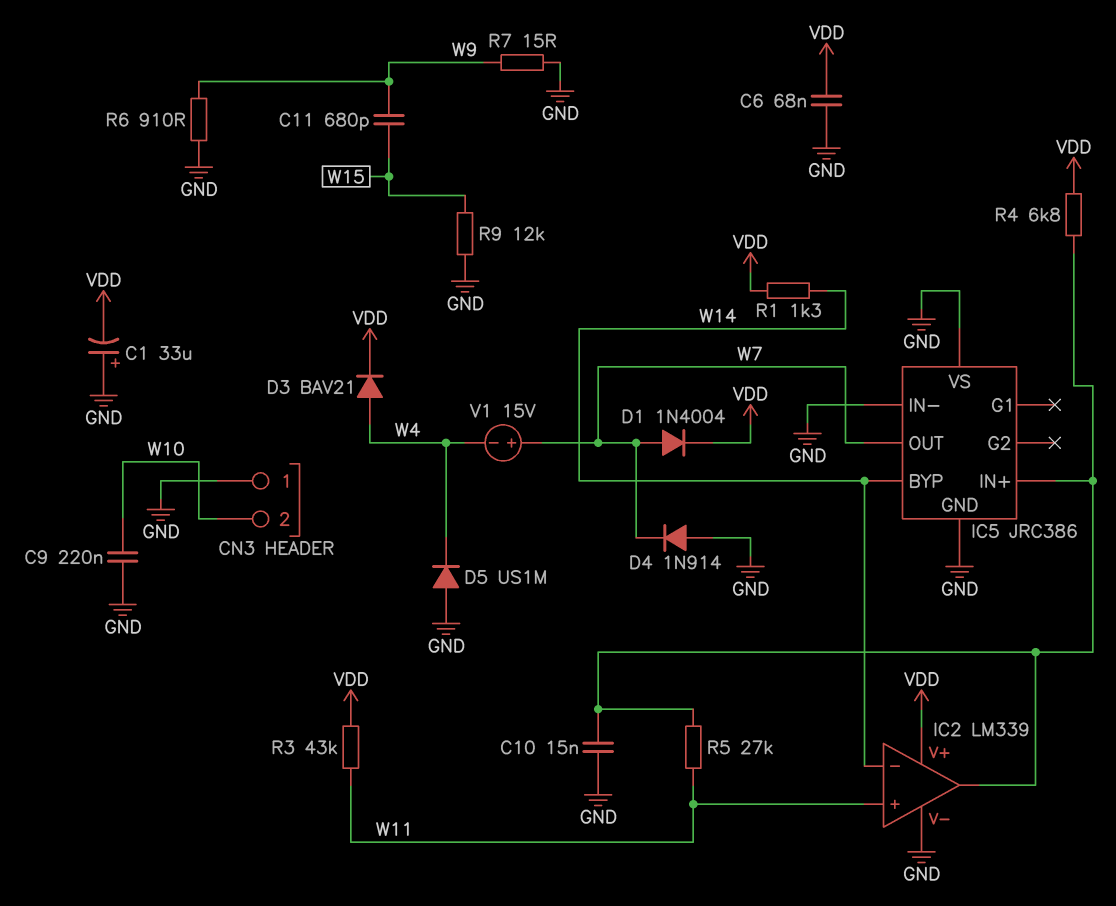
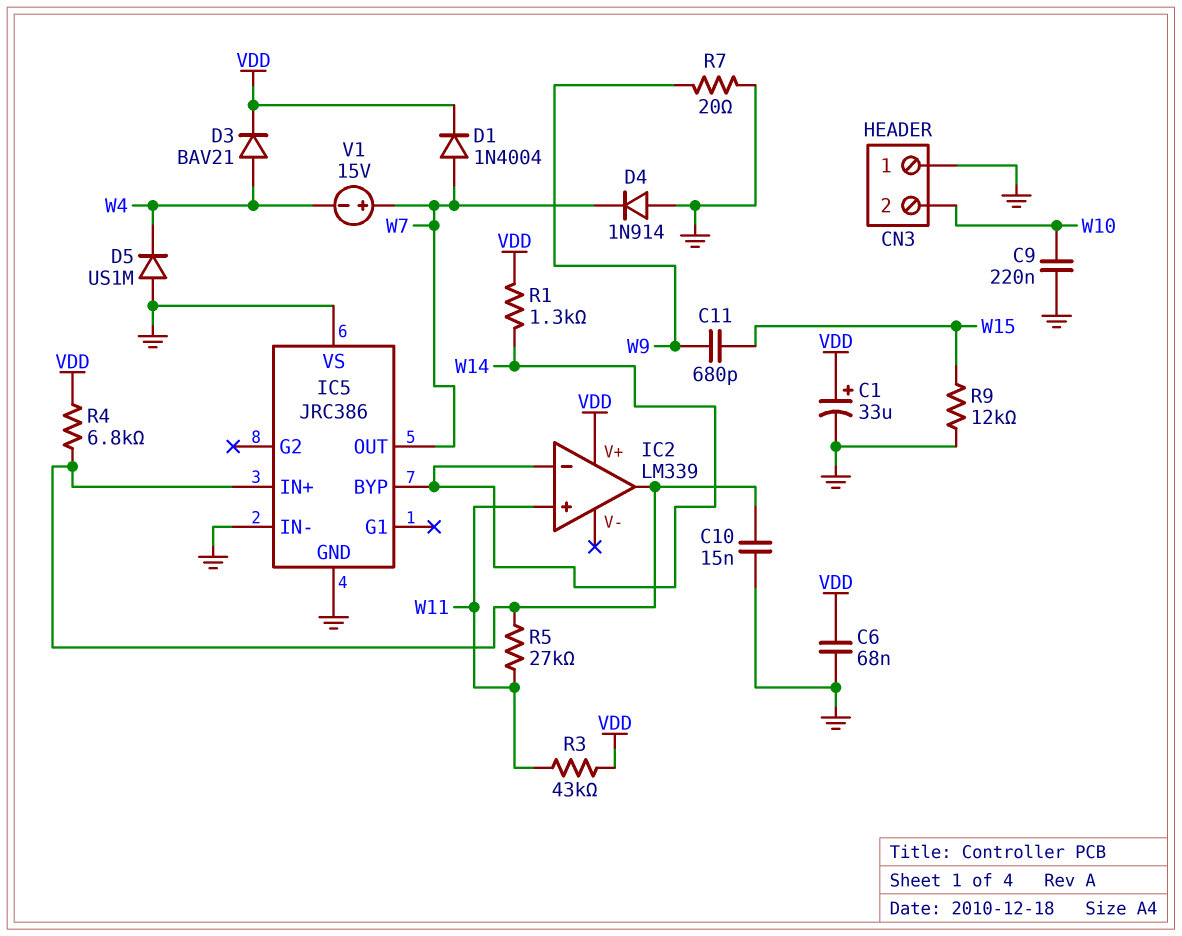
C1: 33uF (plus GND, minus VDD) -> 33uF (plus VDD, minus GND)
IC2 pin V-: GND -> none
R6: 910 (GND, W9) -> none
R7: 15 (GND, W9) -> 20 (GND, W9)

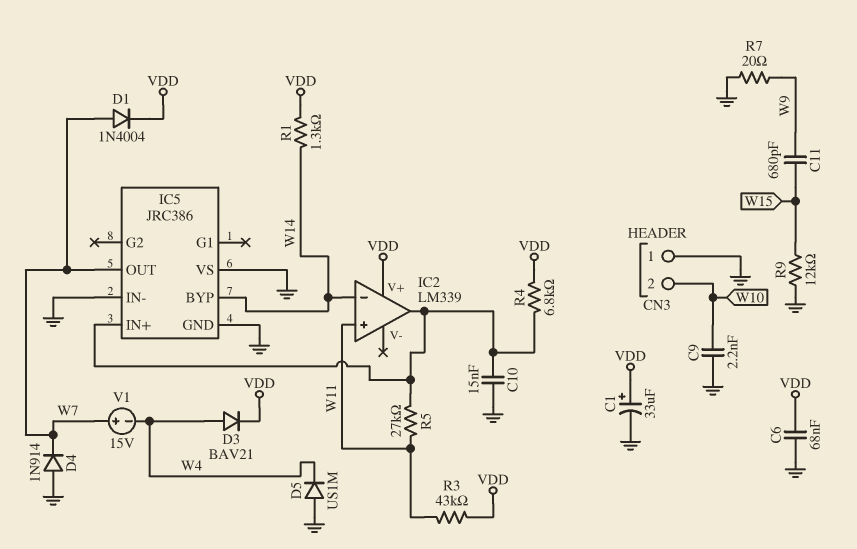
C9: 220nF (GND, W10) -> 2.2nF (GND, W10)

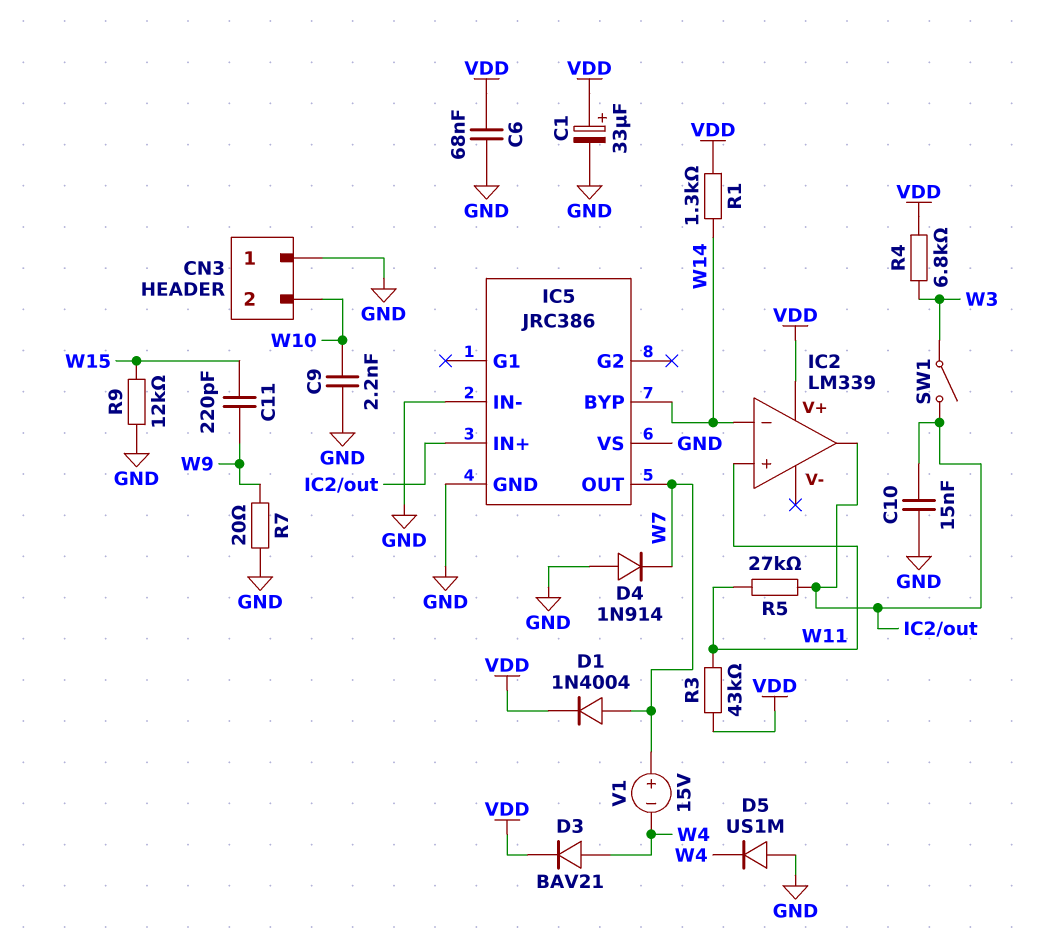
C11: 680pF (W9, W15) -> 220pF (W9, W15)
R4: 6.8k (IC2/out, VDD) -> 6.8k (VDD, W3)
SW1: none -> switch (IC2/out, W3)

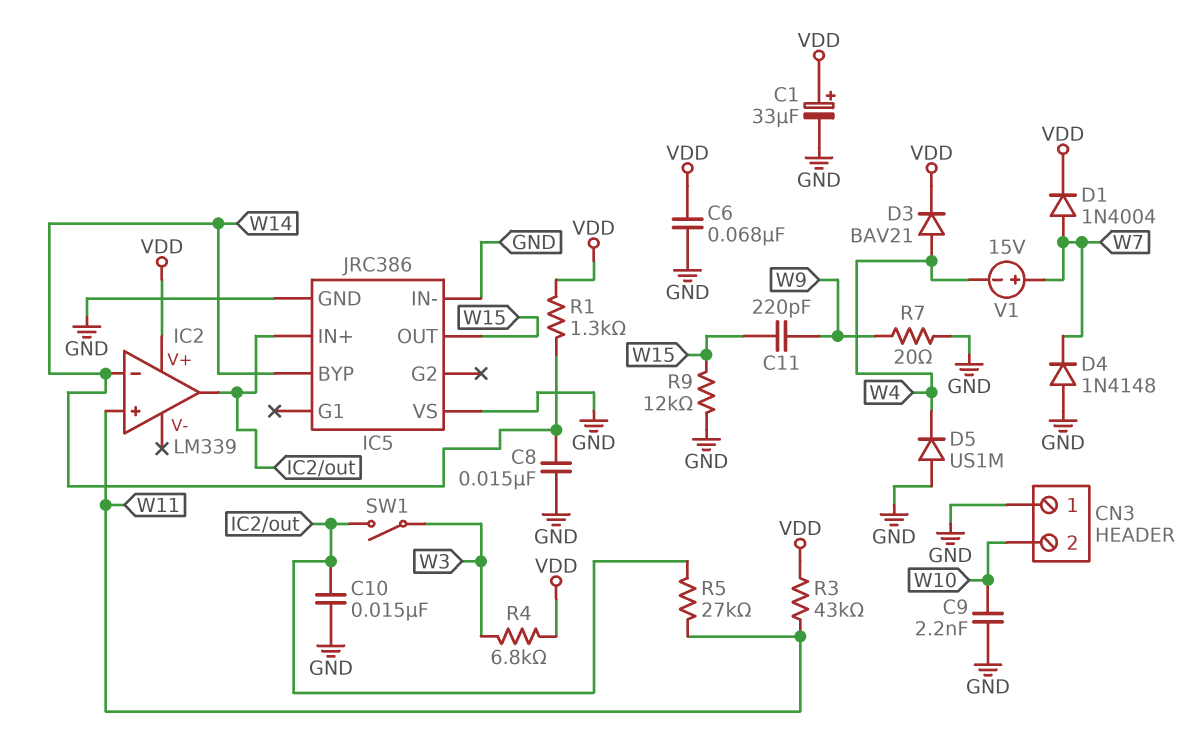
C8: none -> 15nF (GND, W14)
D4: diode 1N914 (A GND, K W7) -> diode 1N4148 (A GND, K W7)
IC5 pin OUT: W7 -> W15

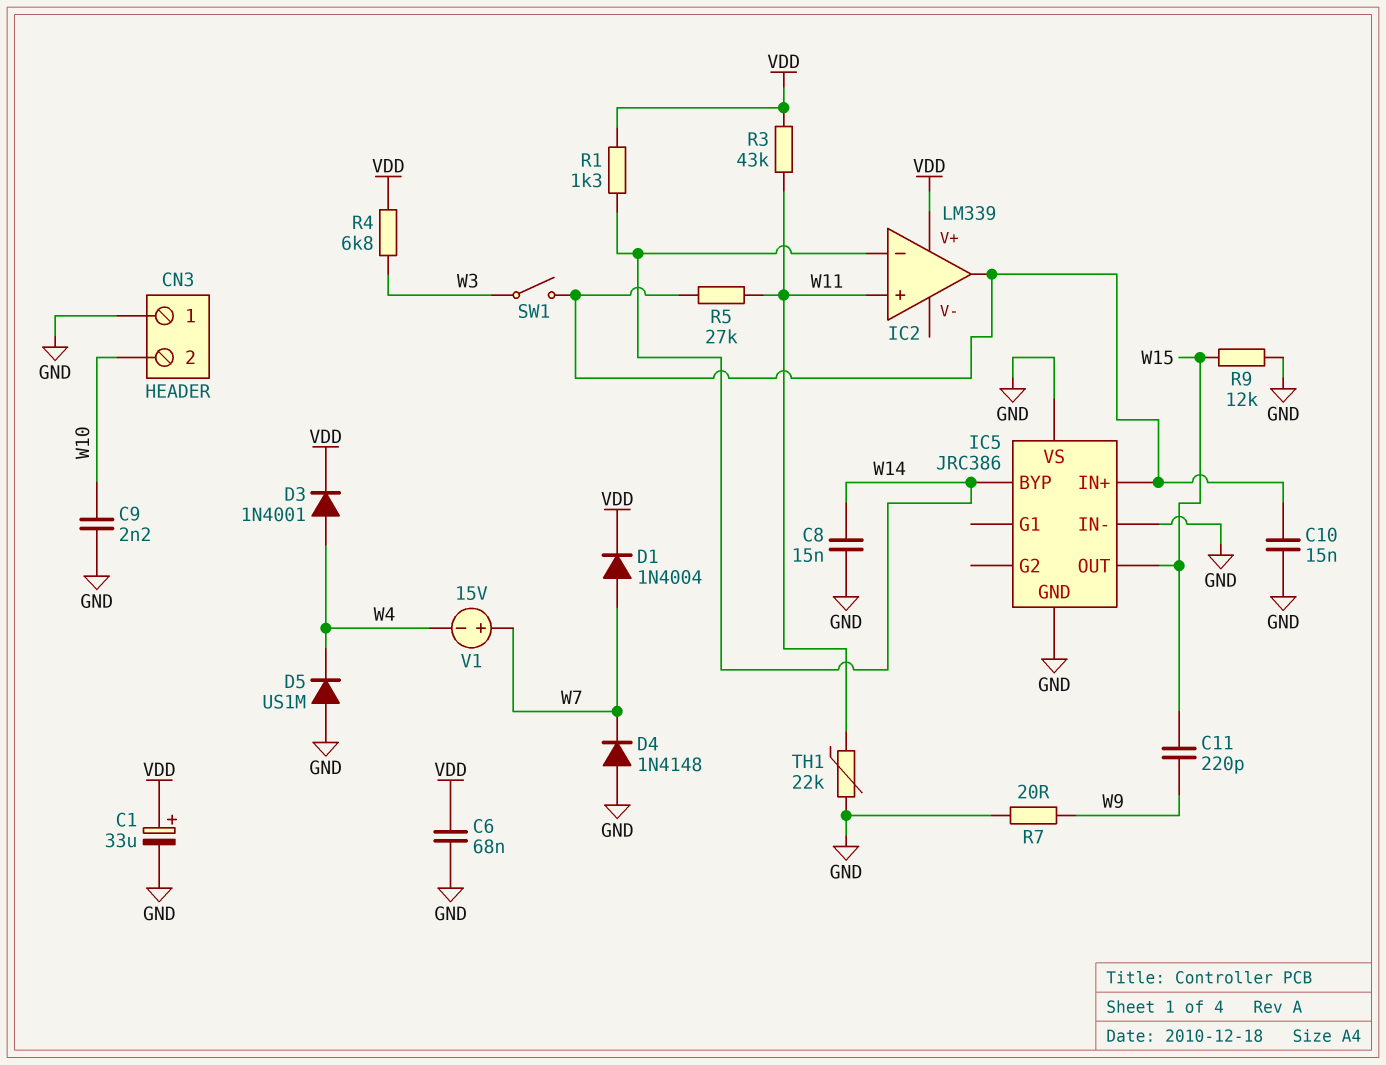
D3: diode BAV21 (A W4, K VDD) -> diode 1N4001 (A W4, K VDD)
TH1: none -> 22k (GND, W11)

